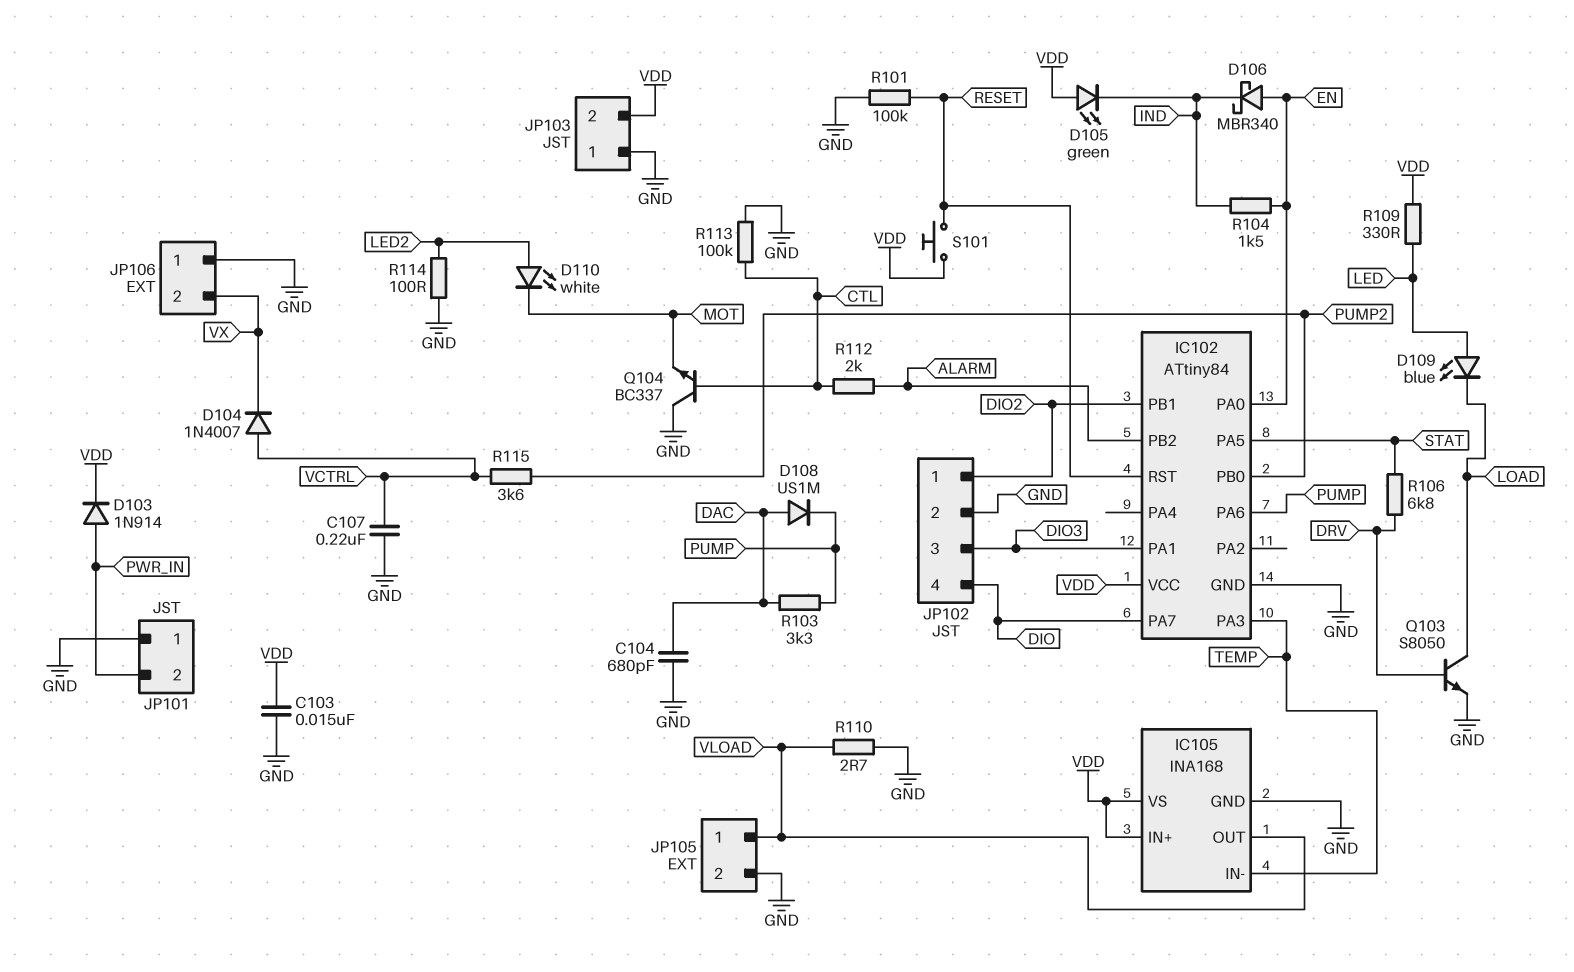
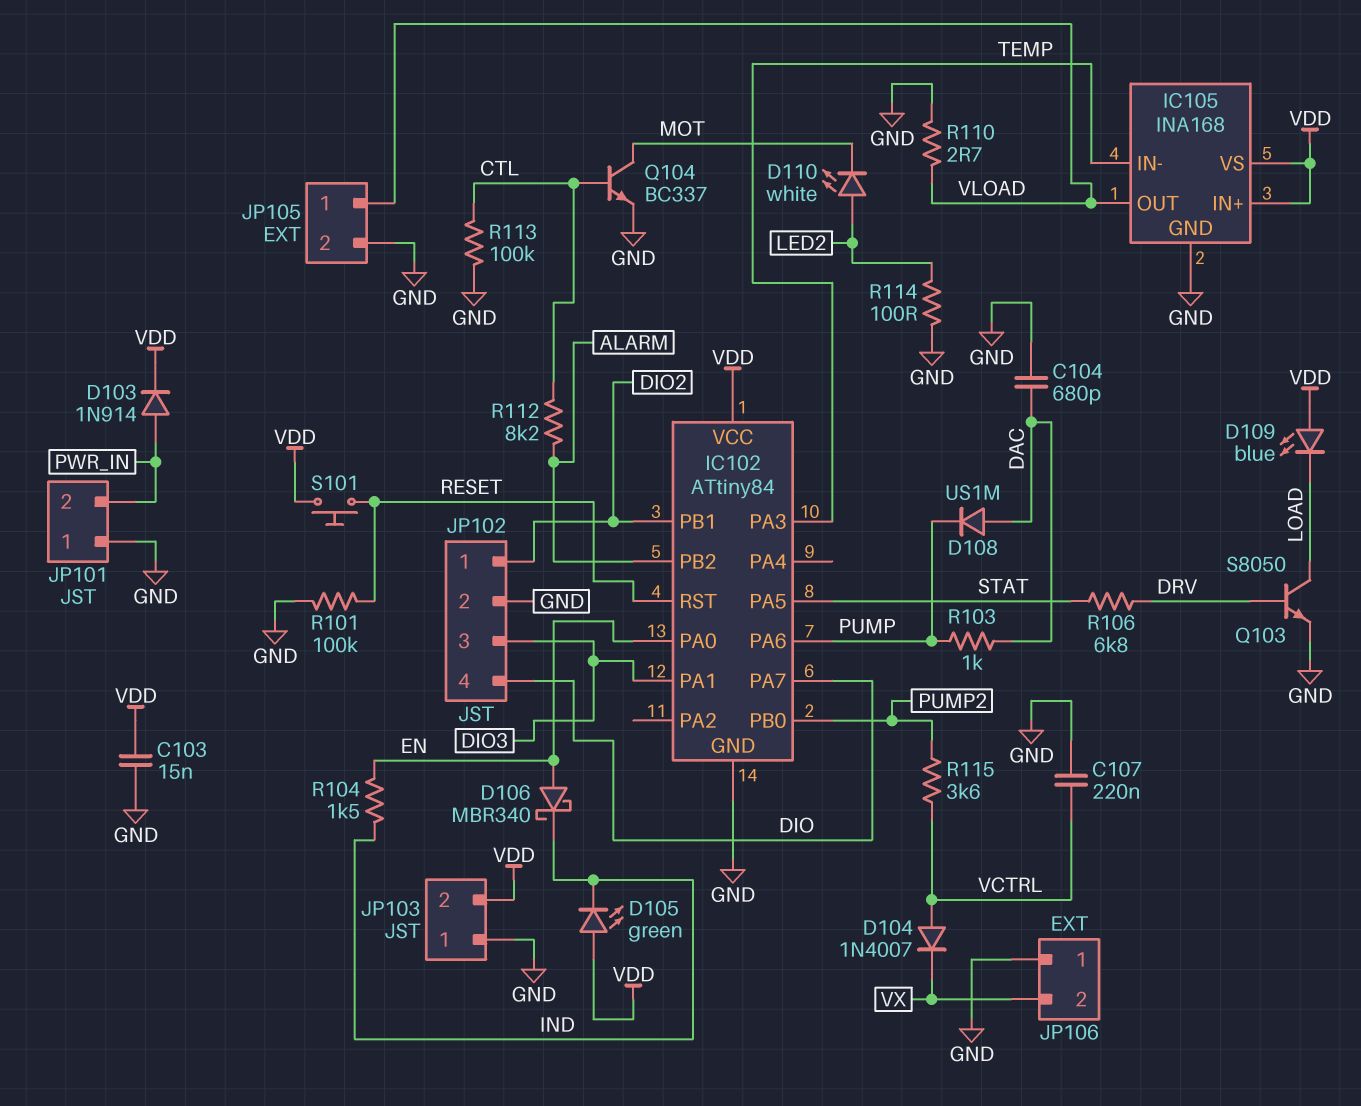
D109: LED blue (A LED, K LOAD) -> LED blue (A VDD, K LOAD)
Q104: NPN BC337 (B CTL, C GND, E MOT) -> NPN BC337 (B CTL, C MOT, E GND)
R103: 3.3k (DAC, PUMP) -> 1k (DAC, PUMP)
R109: 330 (LED, VDD) -> none
R112: 2k (ALARM, CTL) -> 8.2k (ALARM, CTL)

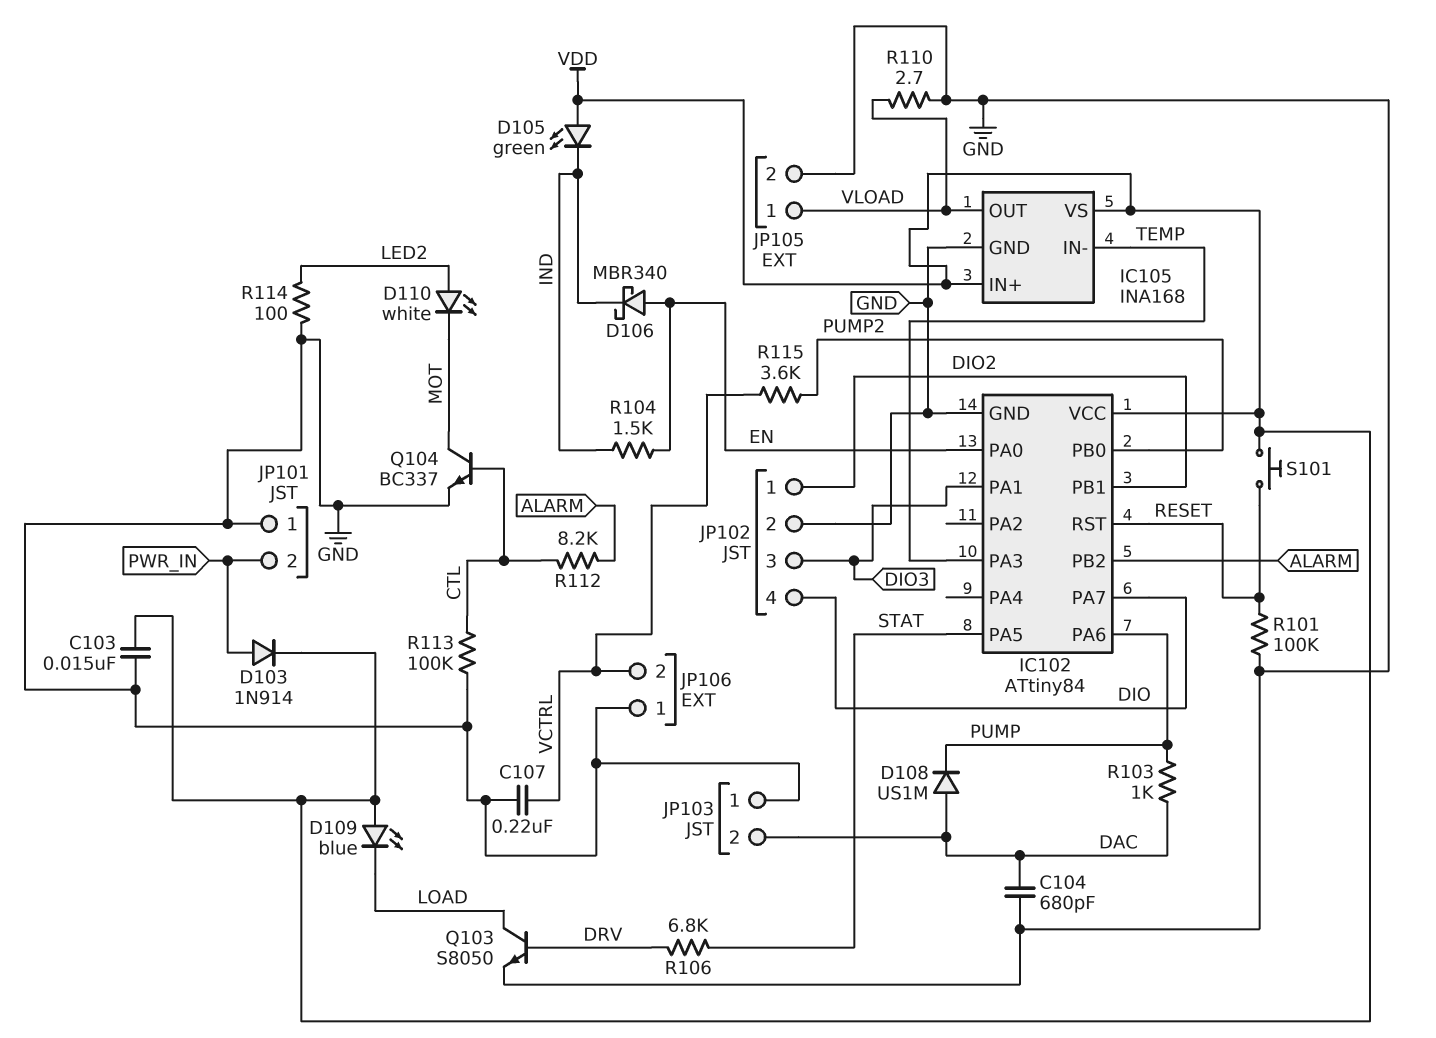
D104: diode 1N4007 (A VCTRL, K VX) -> none
JP103 pin 2: VDD -> DAC
JP106 pin 2: VX -> VCTRL

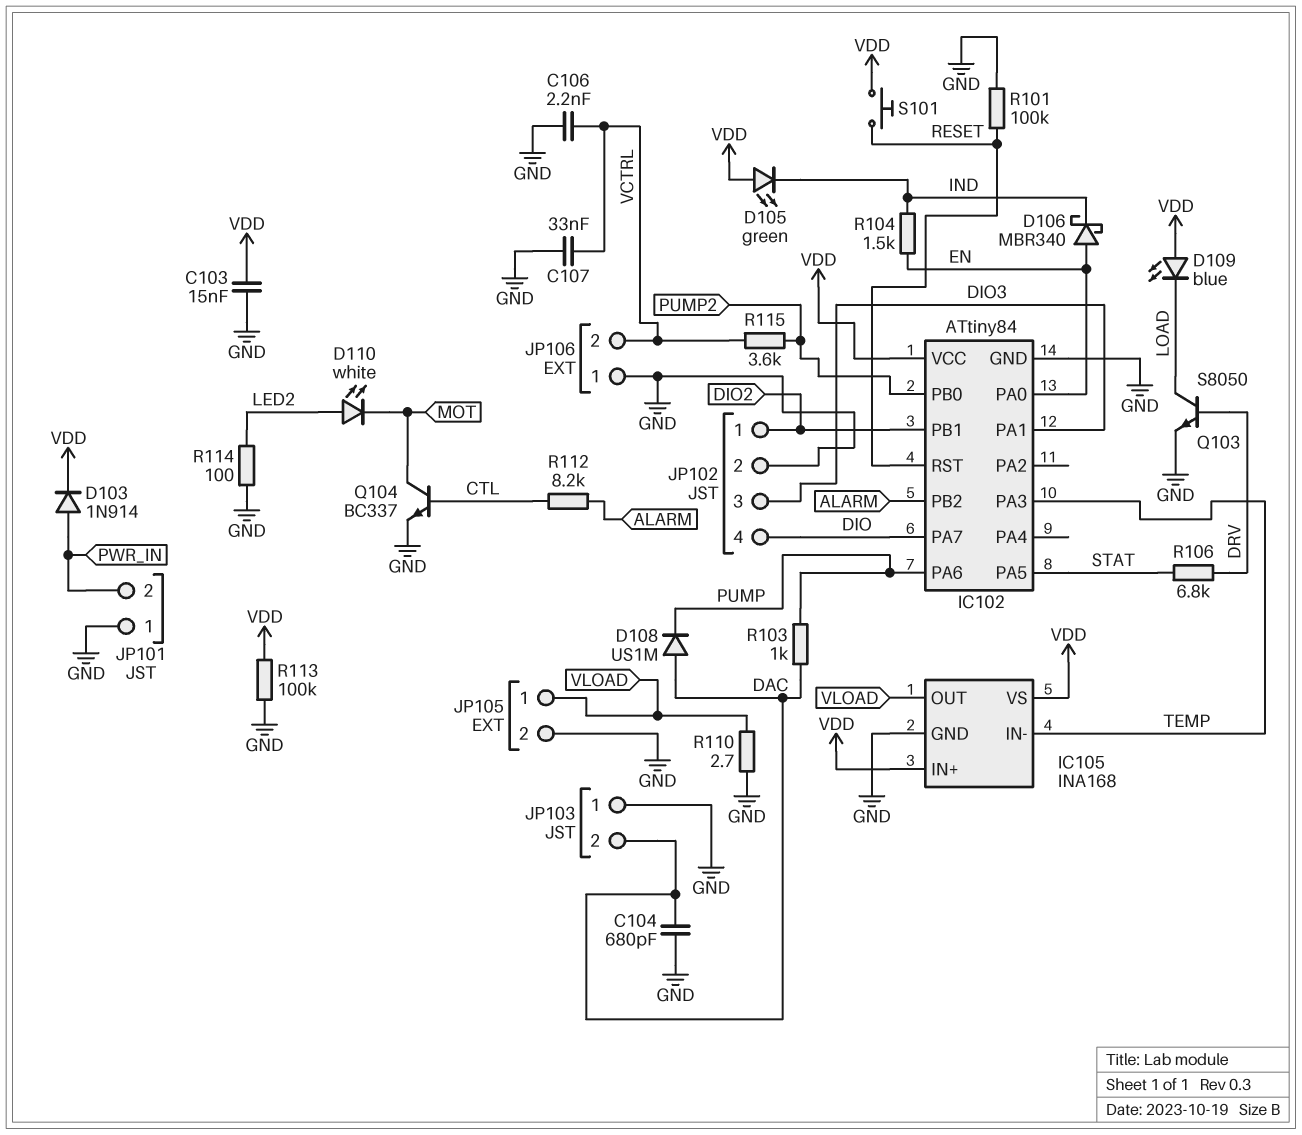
C106: none -> 2.2nF (GND, VCTRL)
C107: 220nF (GND, VCTRL) -> 33nF (GND, VCTRL)
R113: 100k (CTL, GND) -> 100k (GND, VDD)

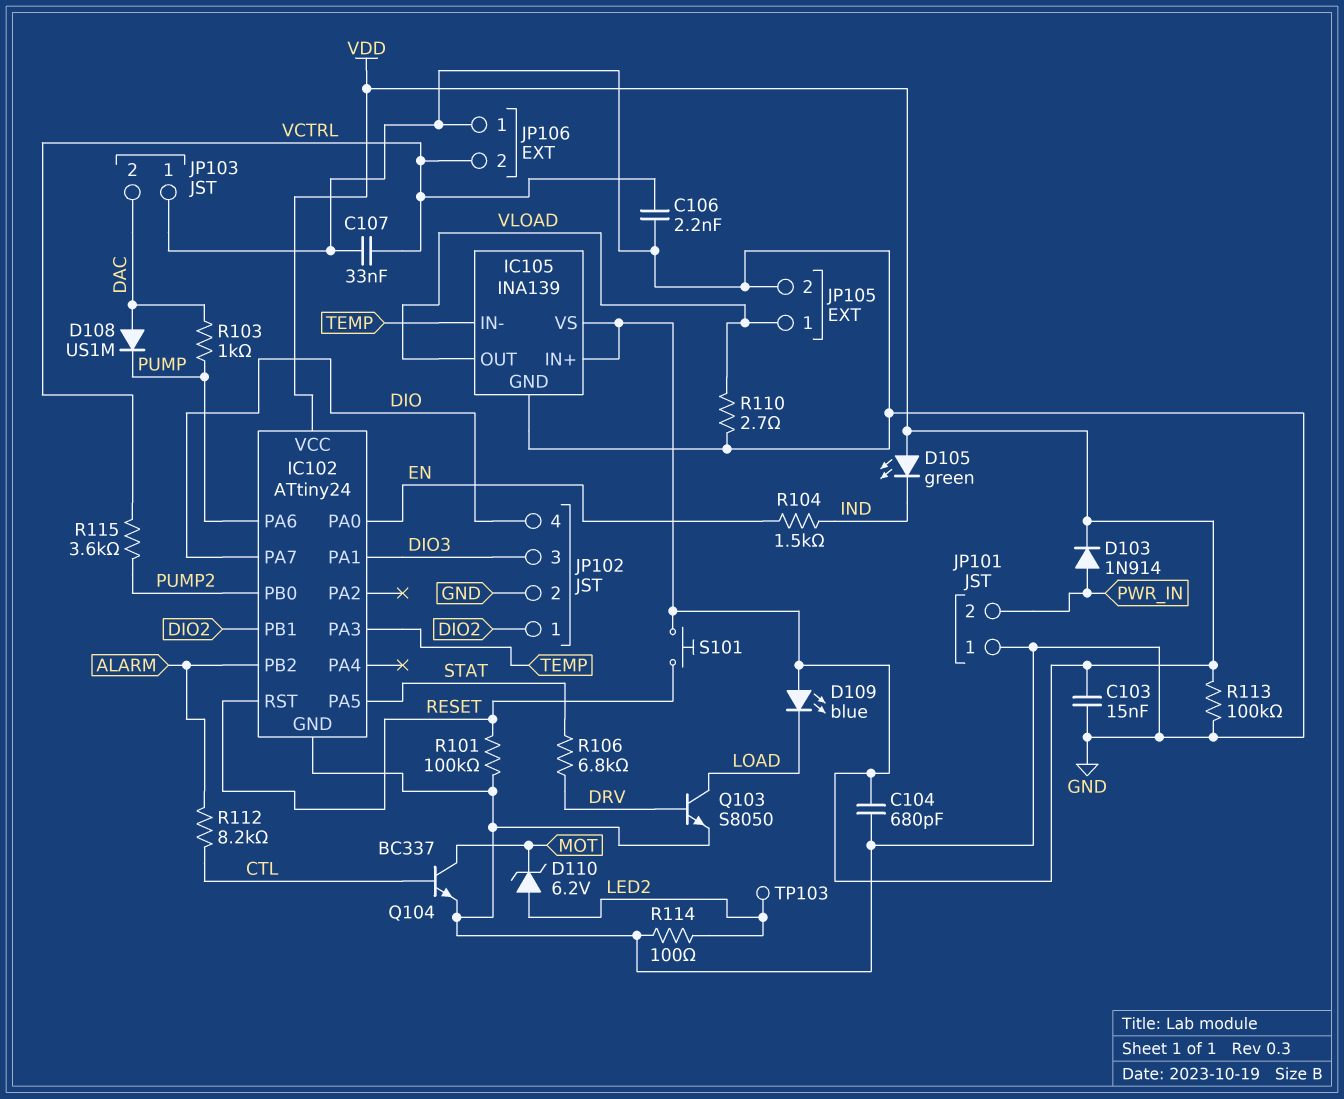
C104: 680pF (DAC, GND) -> 680pF (GND, VDD)
D106: schottky MBR340 (A EN, K IND) -> none
D110: LED white (A LED2, K MOT) -> zener 6.2V (A LED2, K MOT)
IC102: ATtiny84 -> ATtiny24
IC105: INA168 -> INA139
TP103: none -> test point (LED2)

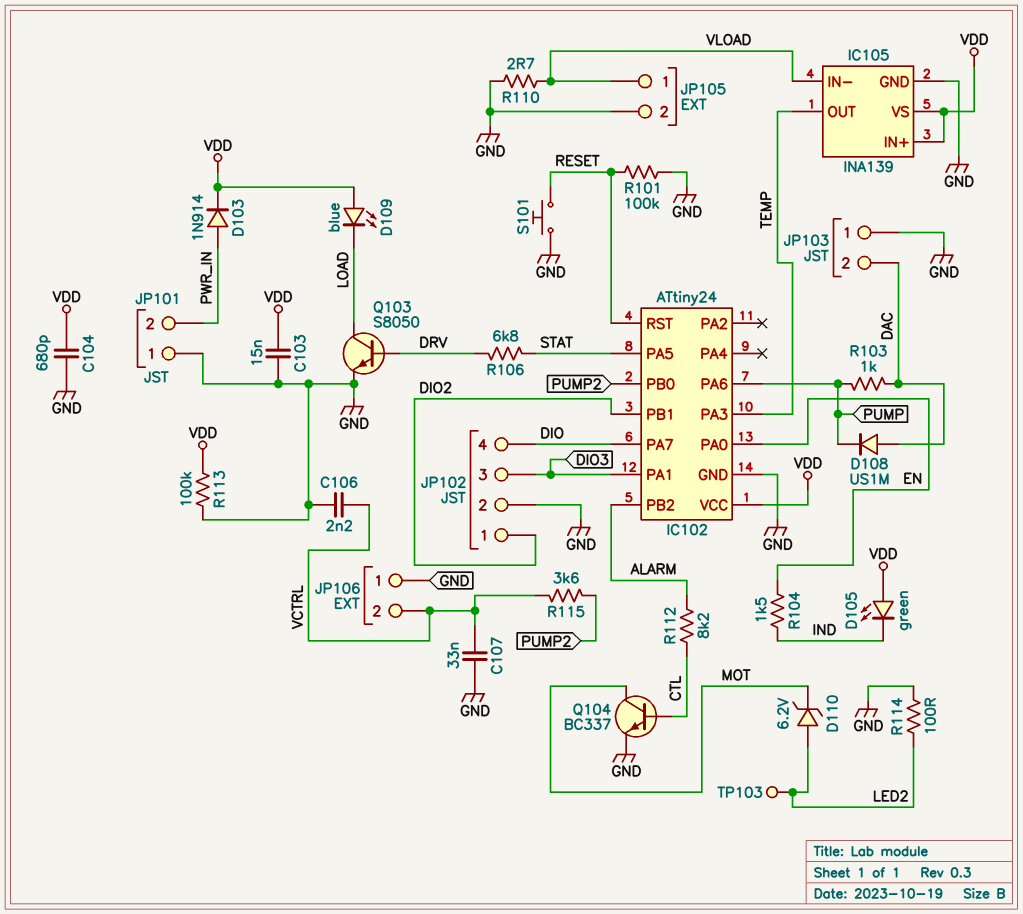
IC105 pin IN-: TEMP -> VLOAD
IC105 pin OUT: VLOAD -> TEMP
S101: button (RESET, VDD) -> button (GND, RESET)

